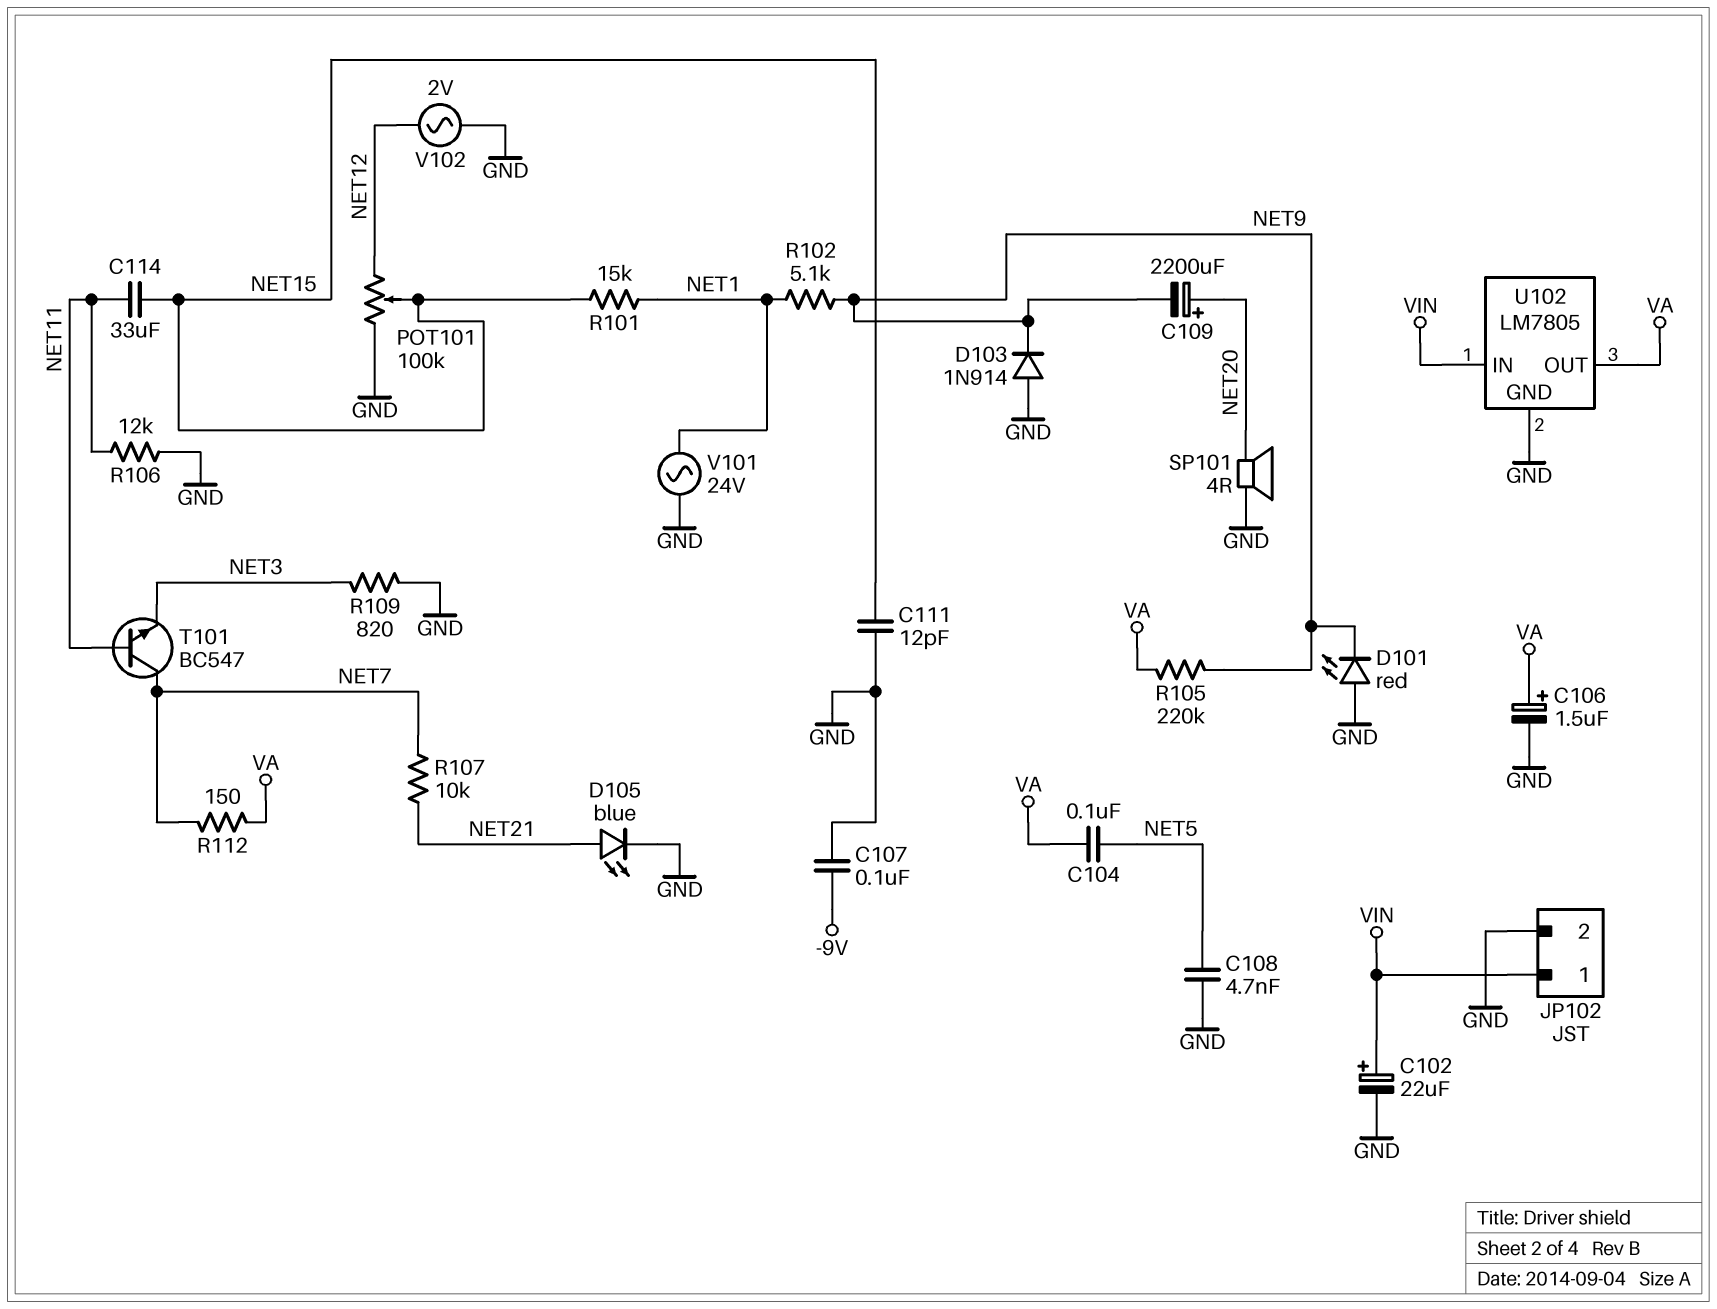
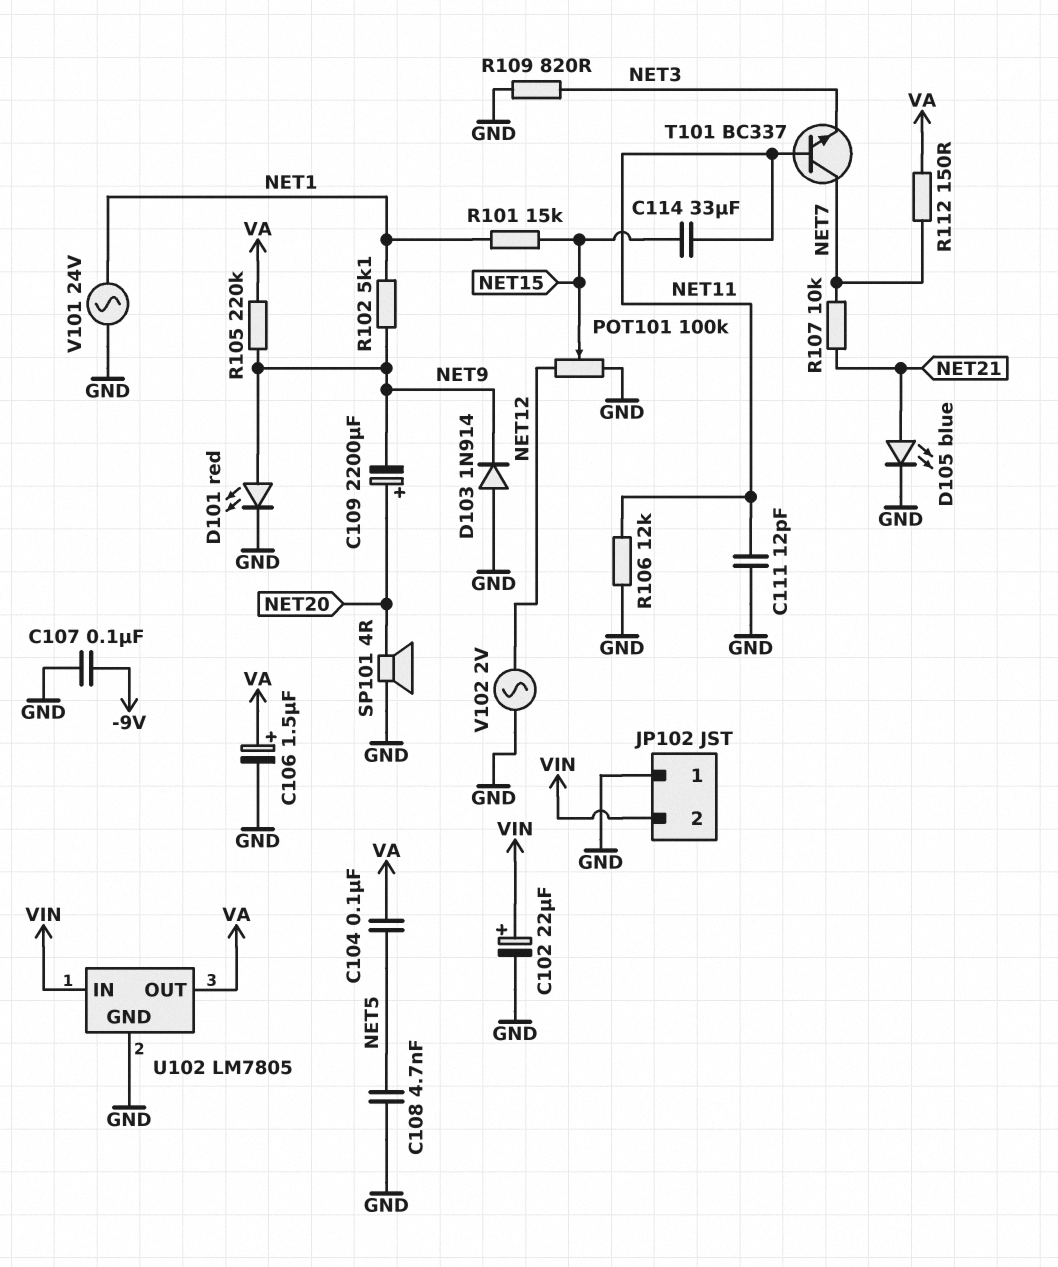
C111: 12pF (GND, NET15) -> 12pF (GND, NET11)
D101: LED red (A GND, K NET9) -> LED red (A NET9, K GND)
JP102 pin 1: VIN -> GND
JP102 pin 2: GND -> VIN
T101: NPN BC547 (B NET11, C NET7, E NET3) -> NPN BC337 (B NET11, C NET7, E NET3)

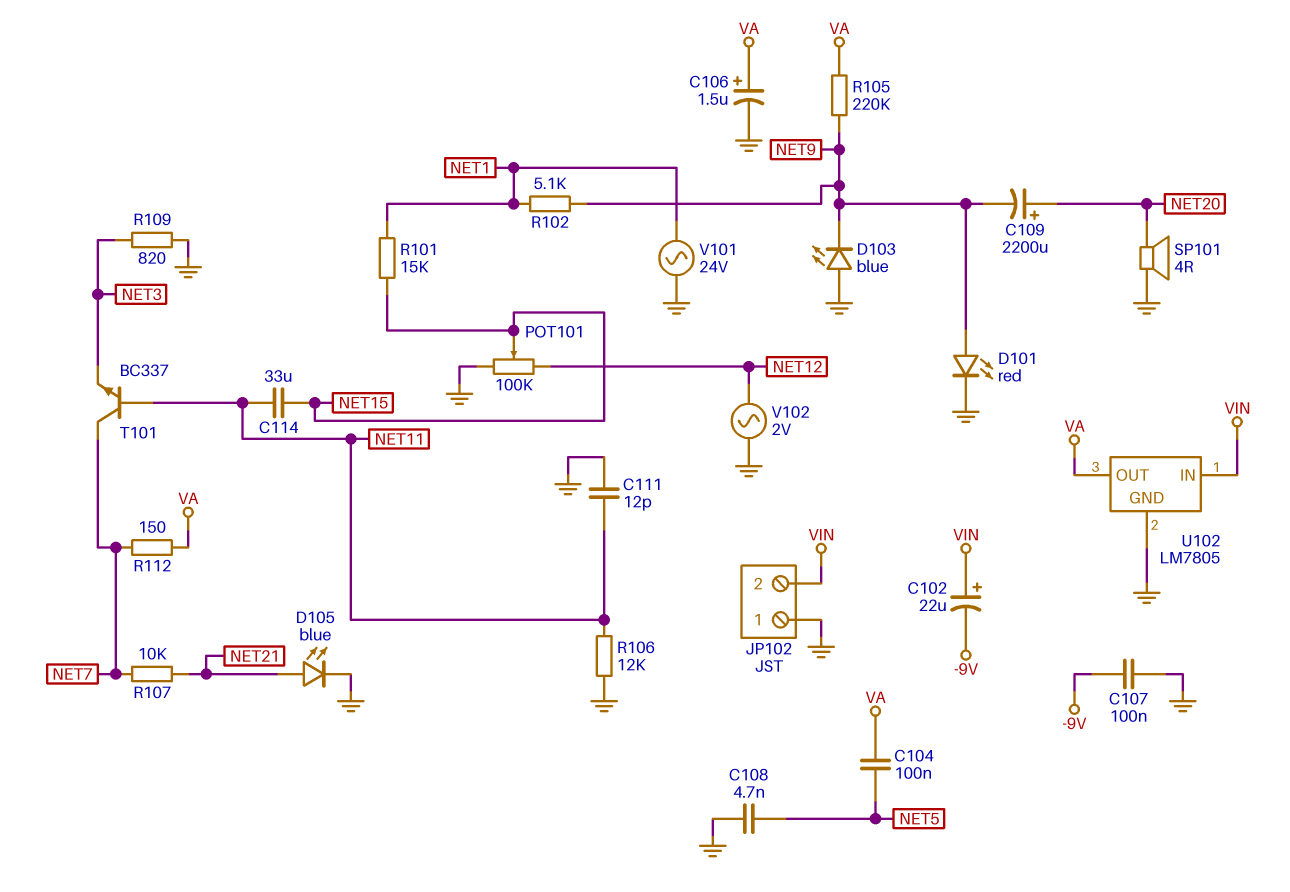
C102: 22uF (plus VIN, minus GND) -> 22uF (plus VIN, minus -9V)
D103: diode 1N914 (A GND, K NET9) -> LED blue (A GND, K NET9)

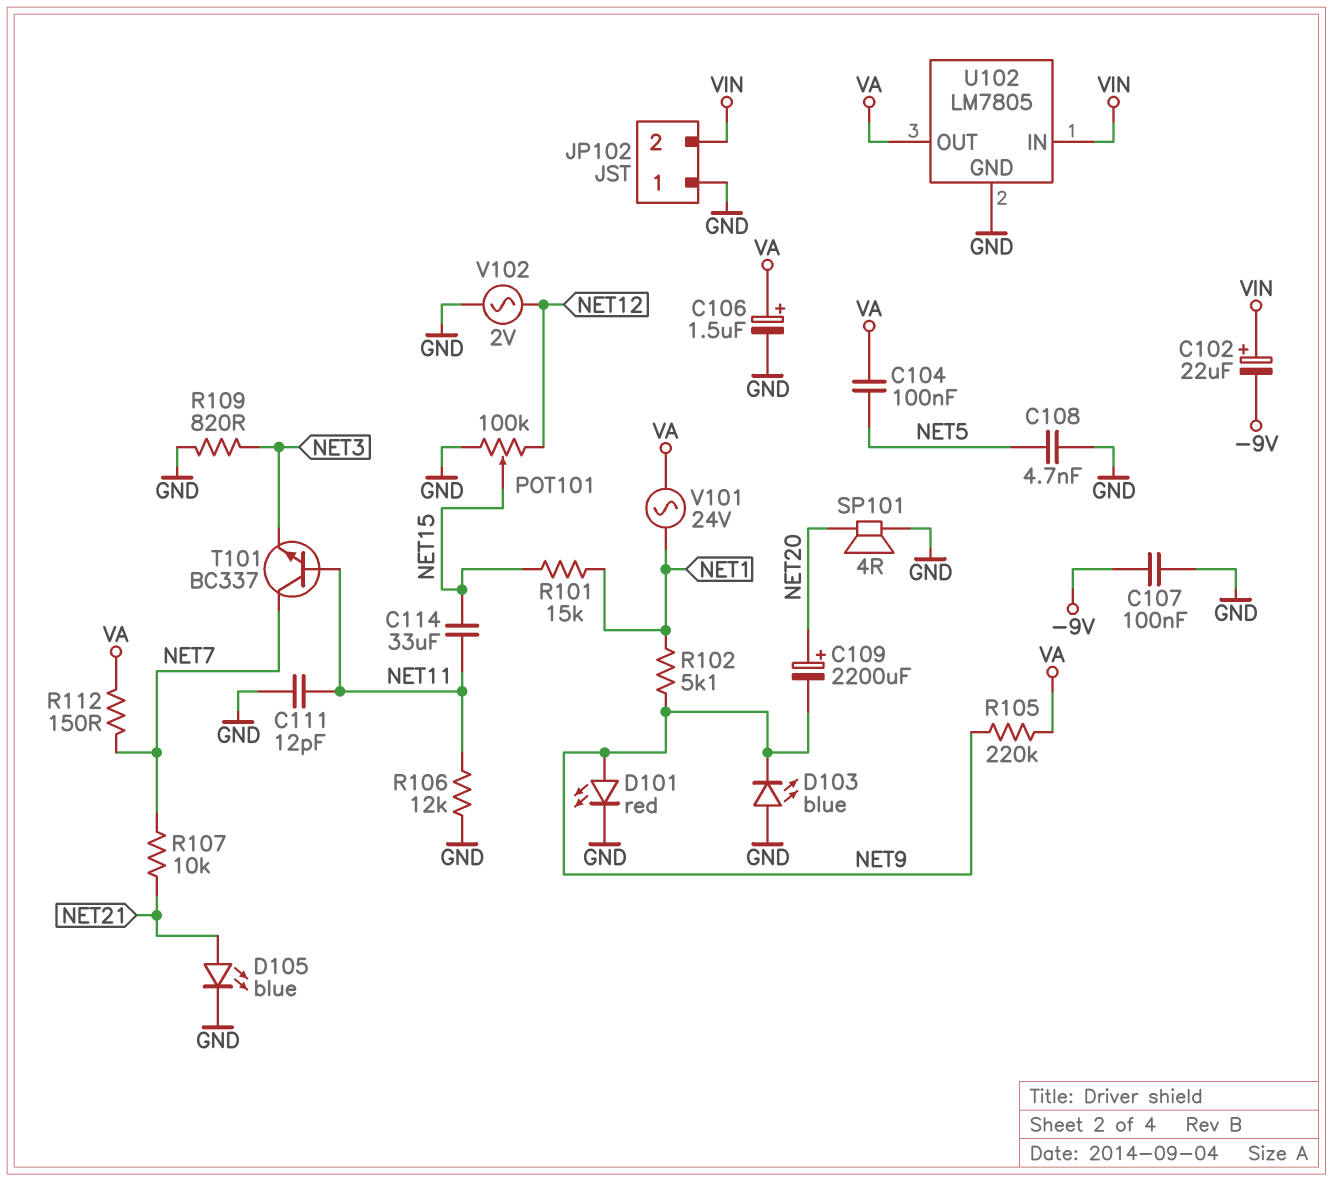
V101: AC 24V (GND, NET1) -> AC 24V (NET1, VA)

